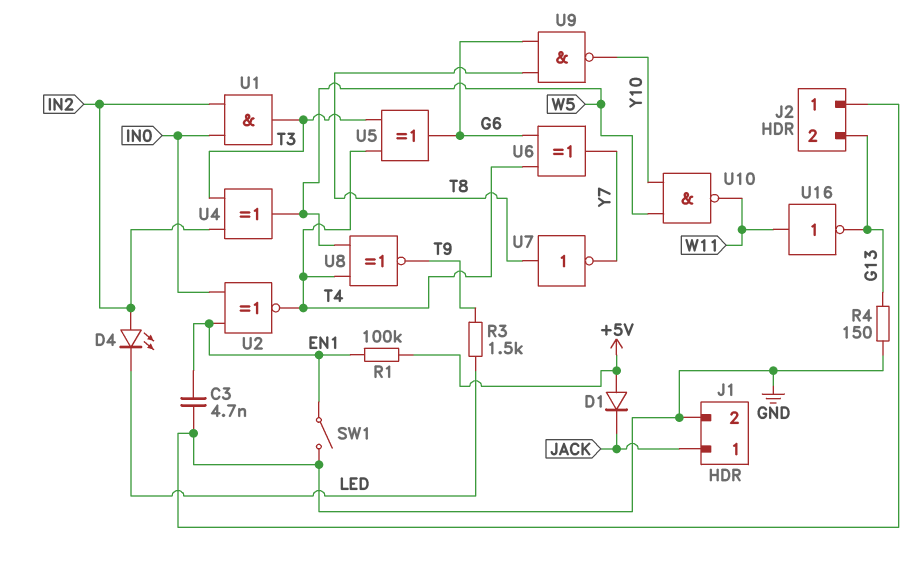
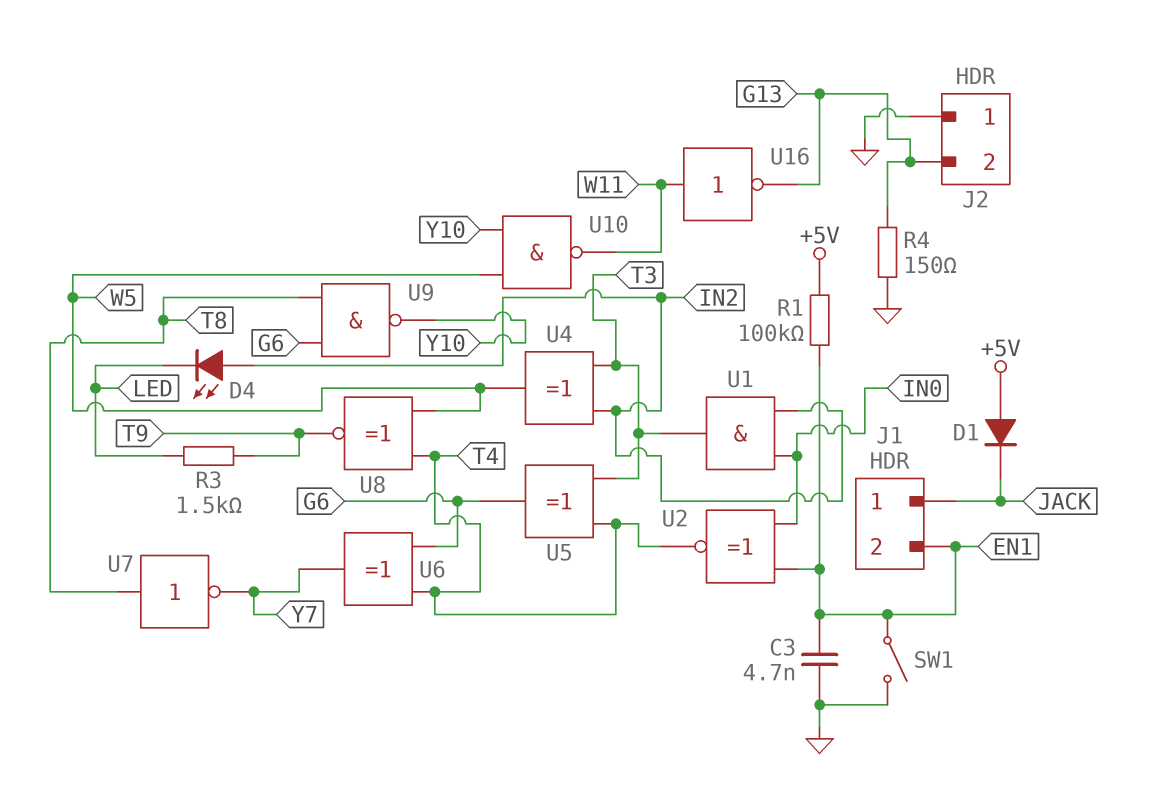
J1 pin 2: GND -> EN1

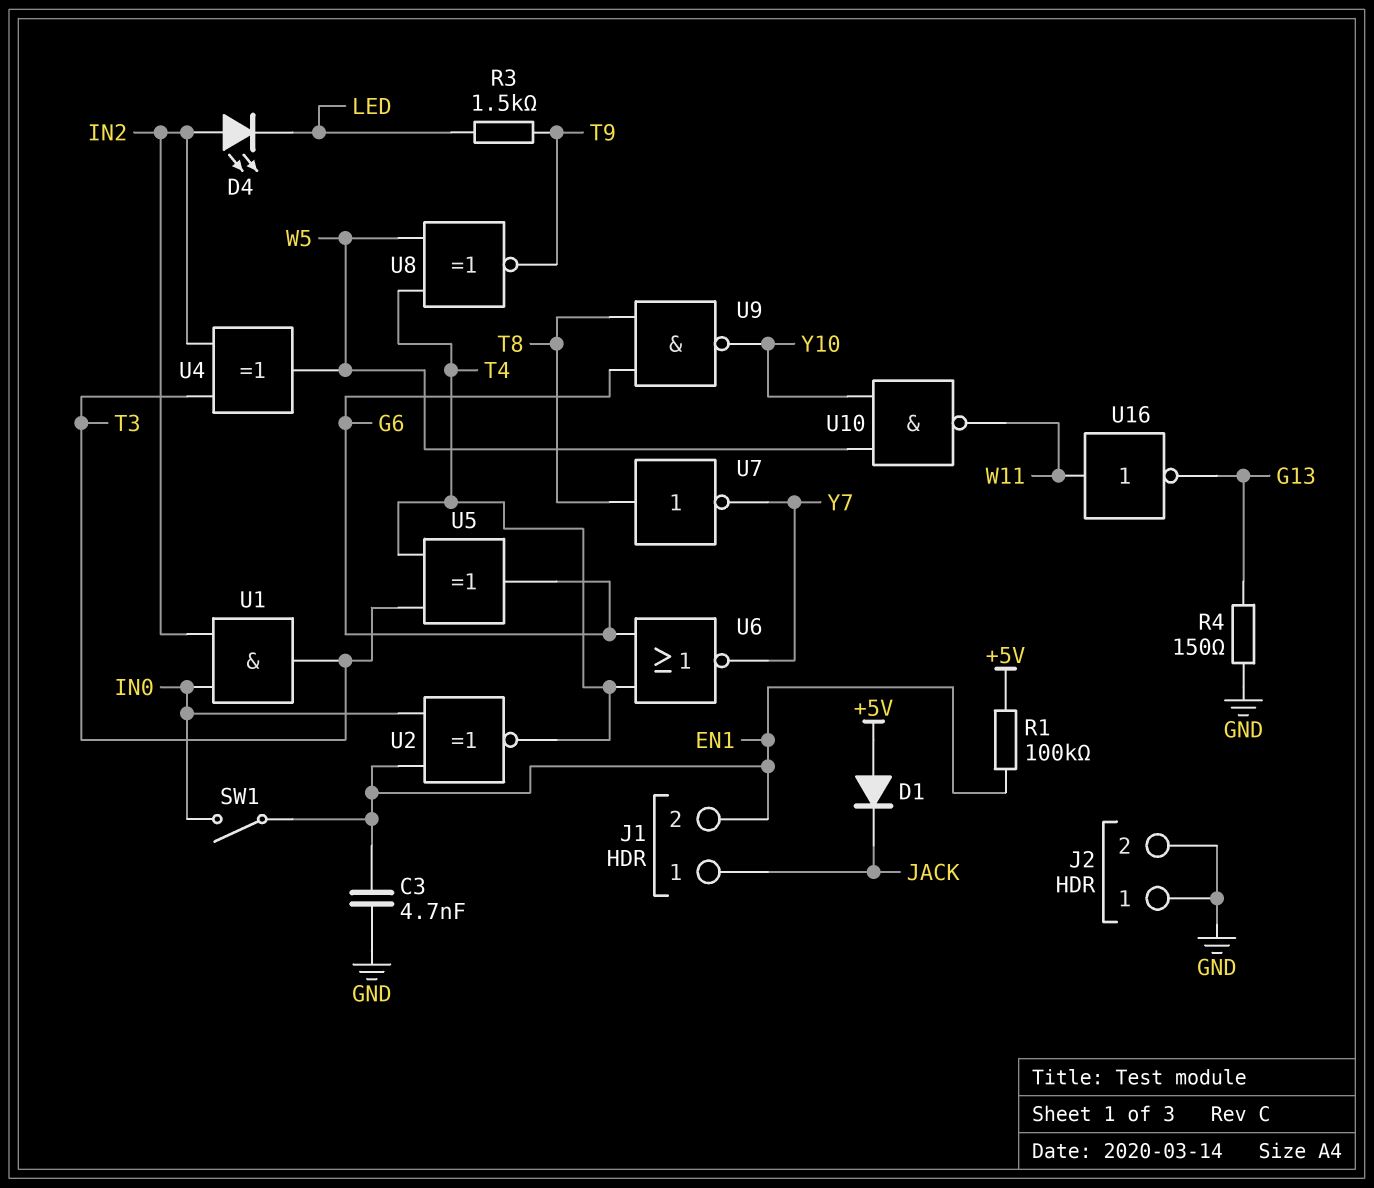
J2 pin 2: G13 -> GND
SW1: switch (EN1, GND) -> switch (EN1, IN0)
U6: XOR (in G6, in T4, out Y7) -> NOR (in G6, in T4, out Y7)

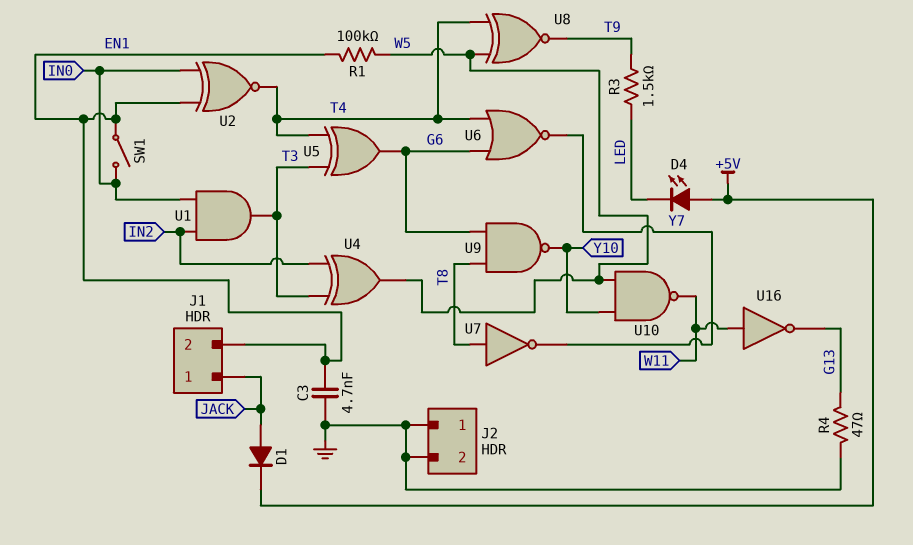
D1: diode (A +5V, K JACK) -> diode (A JACK, K +5V)
D4: LED (A IN2, K LED) -> LED (A +5V, K LED)
R1: 100k (+5V, EN1) -> 100k (EN1, W5)
R4: 150 (G13, GND) -> 47 (G13, GND)

